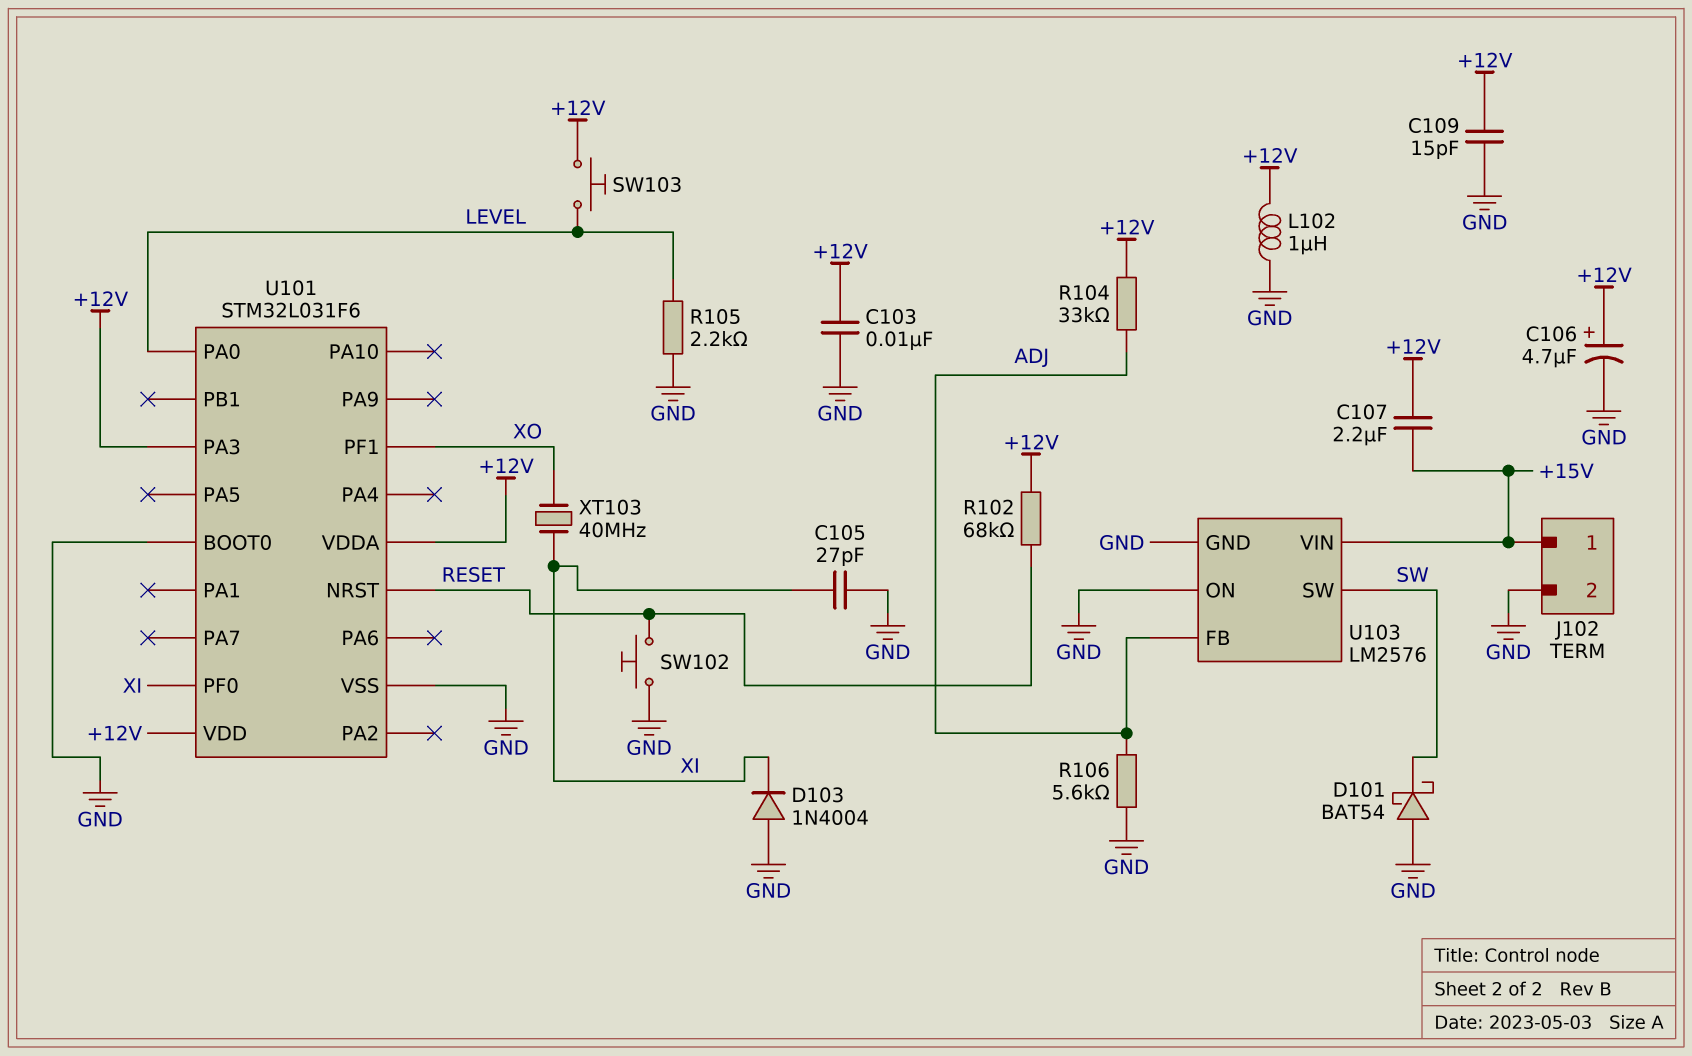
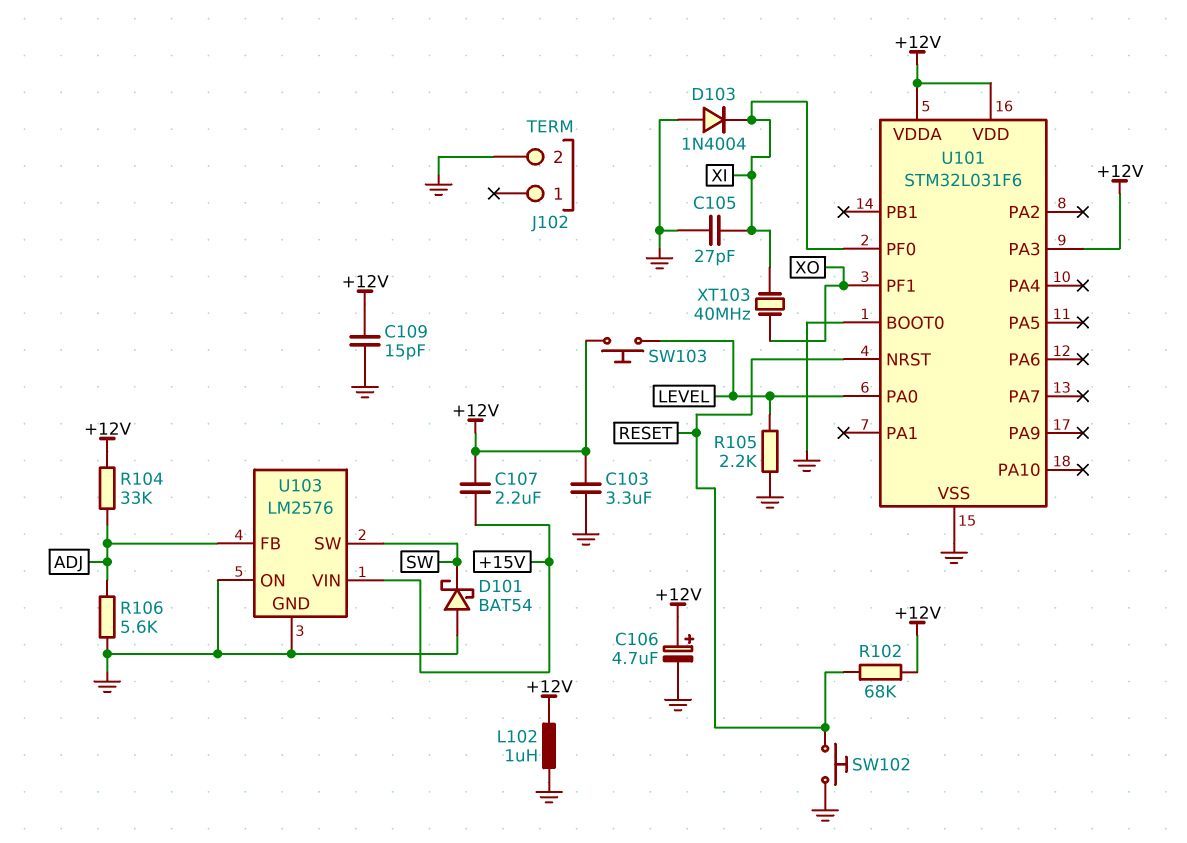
C103: 10nF (+12V, GND) -> 3.3uF (+12V, GND)
J102 pin 1: +15V -> none

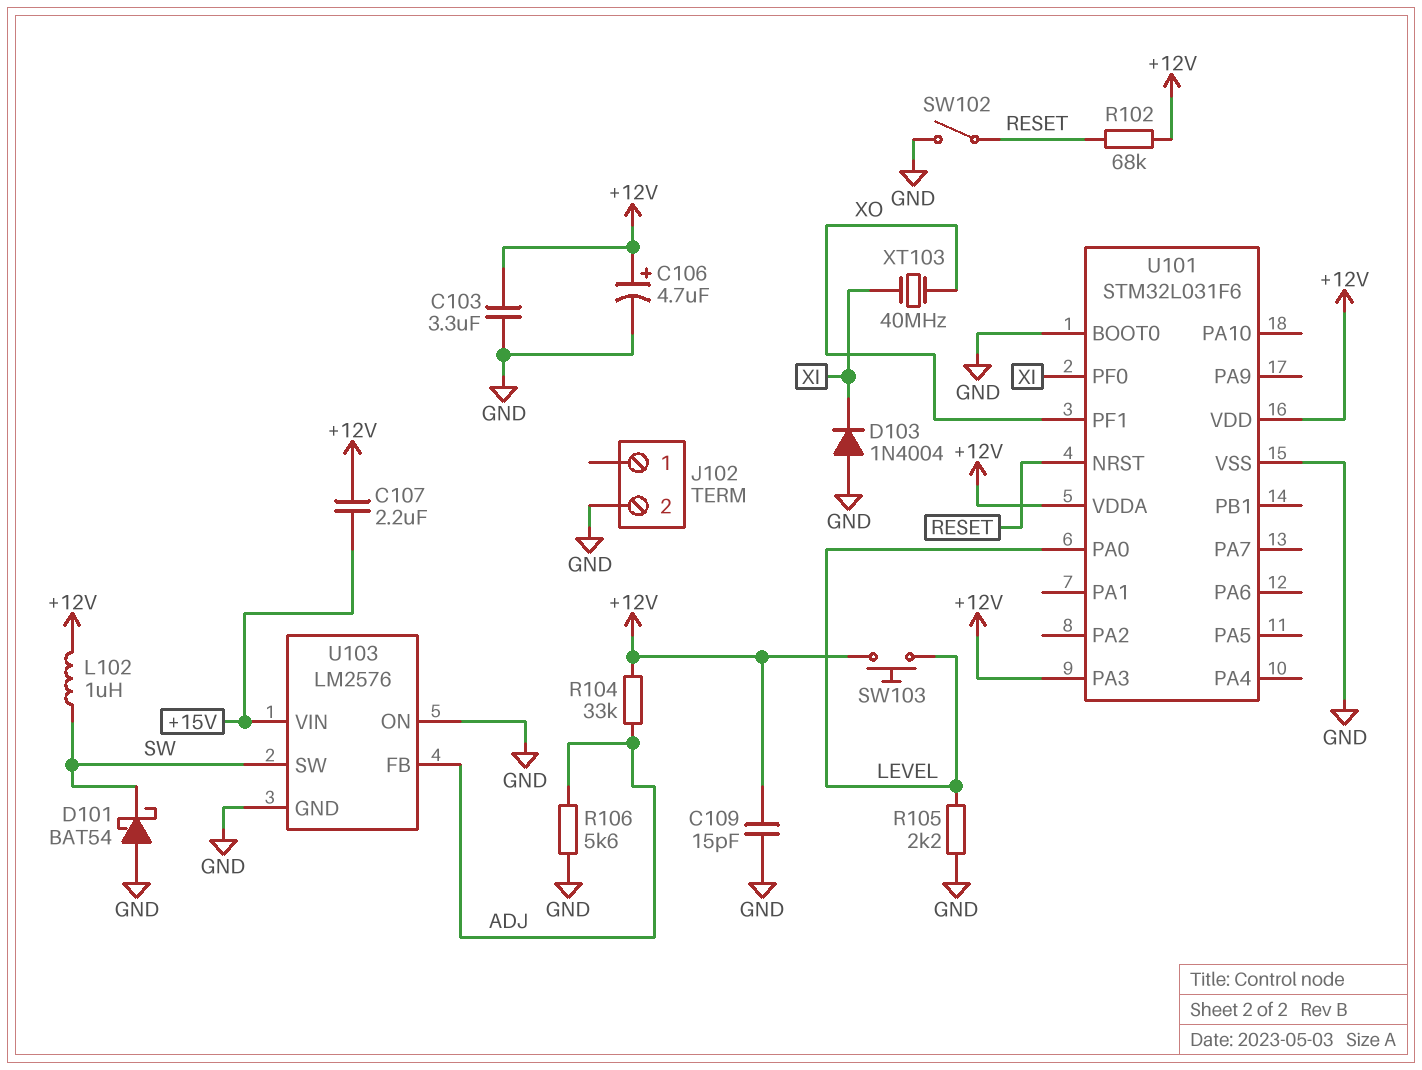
C105: 27pF (GND, XI) -> none
L102: 1uH (+12V, GND) -> 1uH (+12V, SW)
SW102: button (GND, RESET) -> switch (GND, RESET)

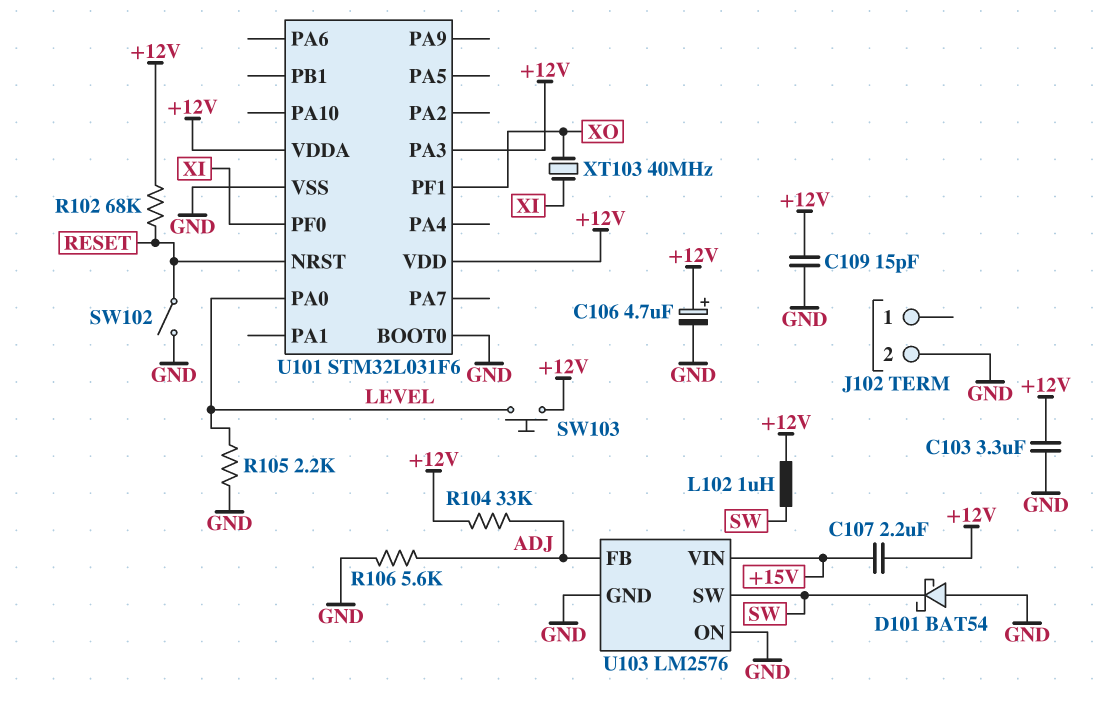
D103: diode 1N4004 (A GND, K XI) -> none

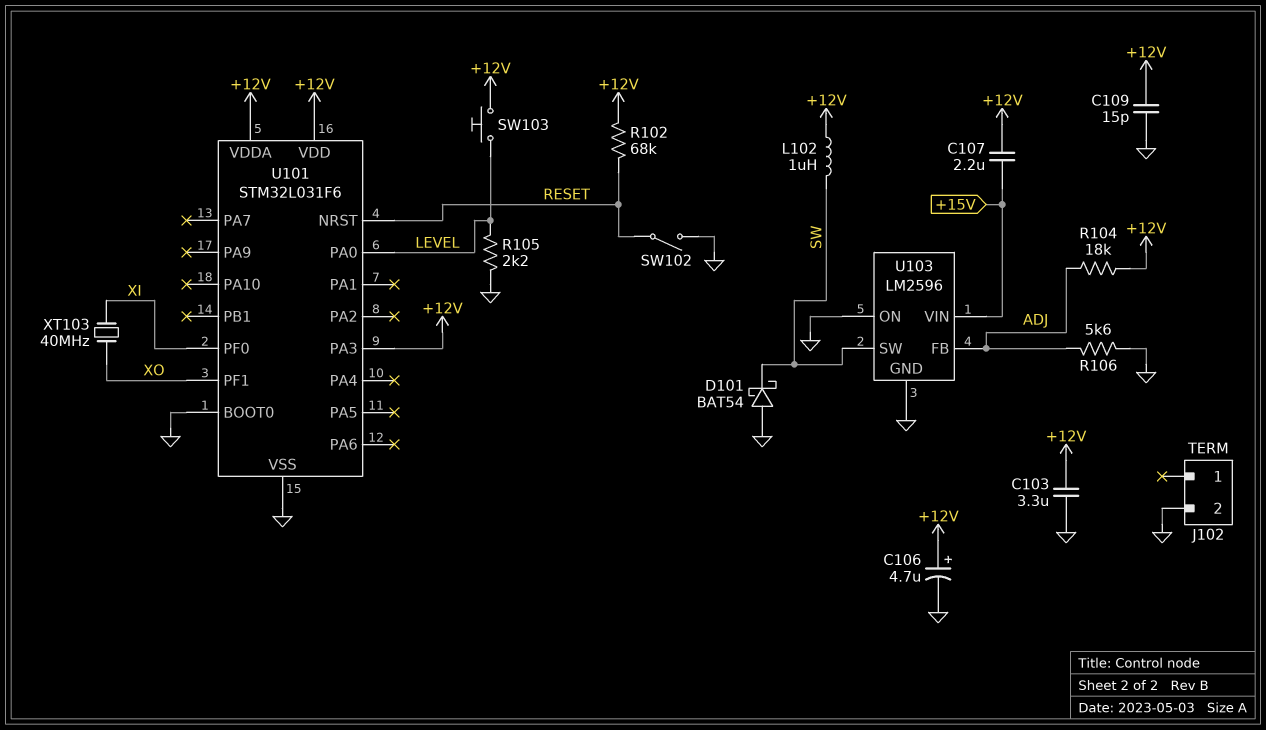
R104: 33k (+12V, ADJ) -> 18k (+12V, ADJ)
U103: LM2576 -> LM2596

